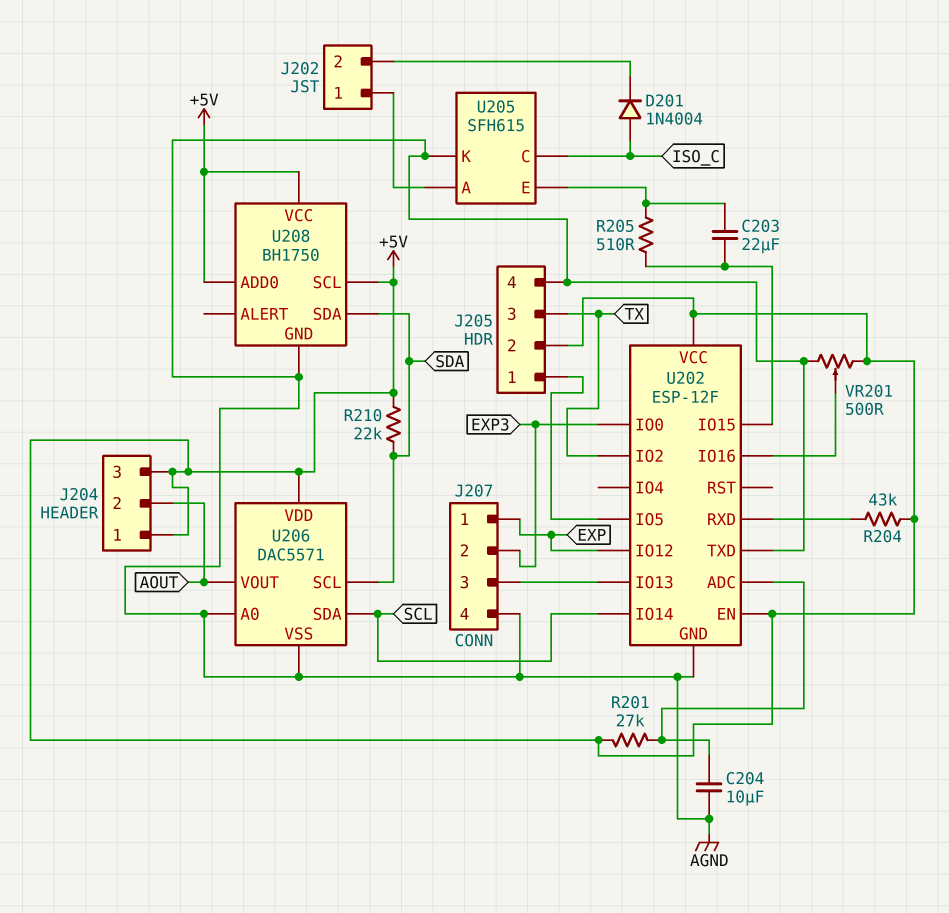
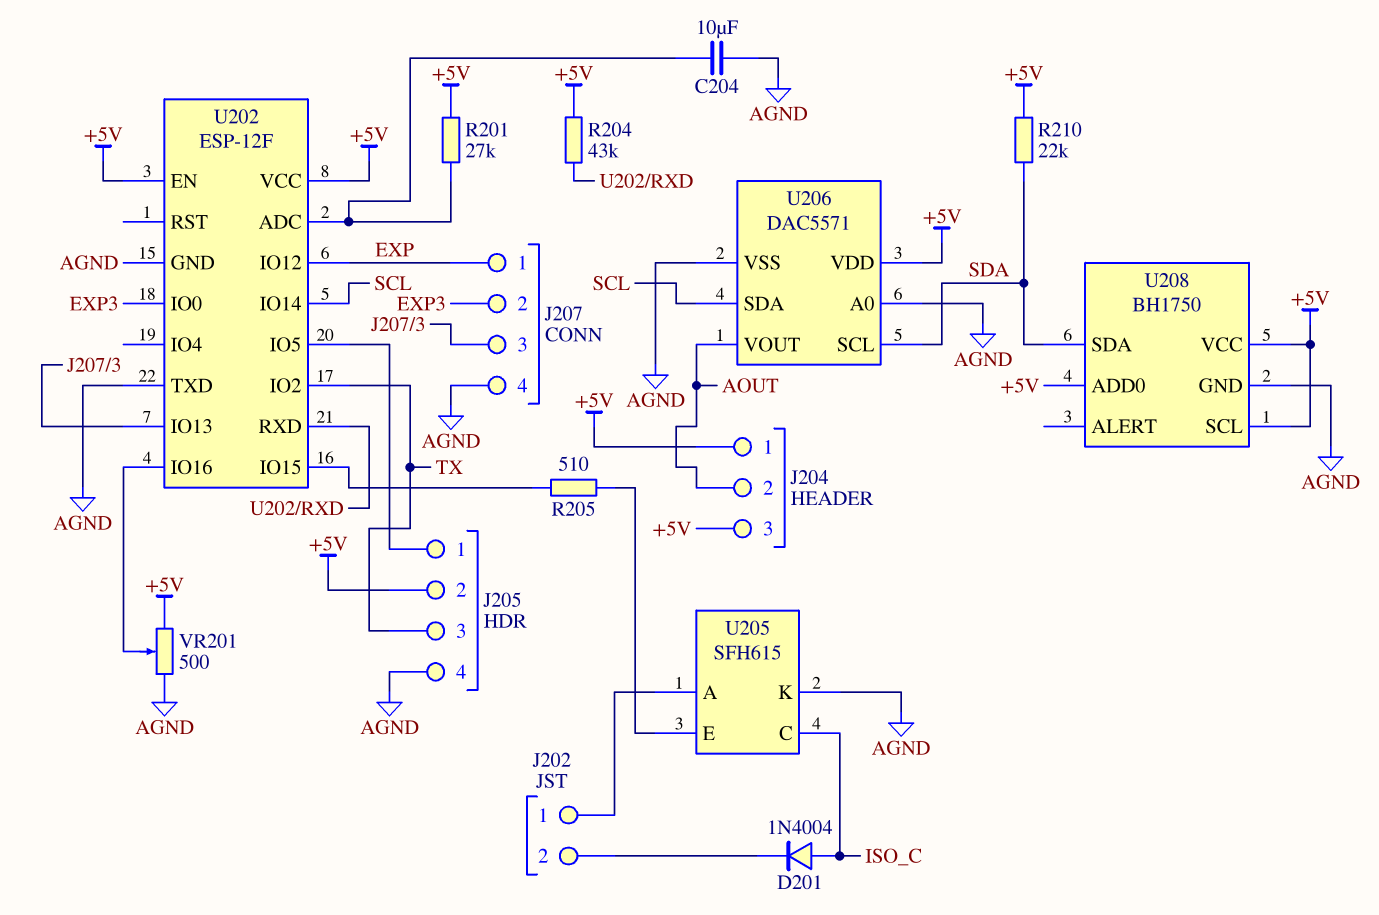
C203: 22uF (U202/IO15, U205/E) -> none

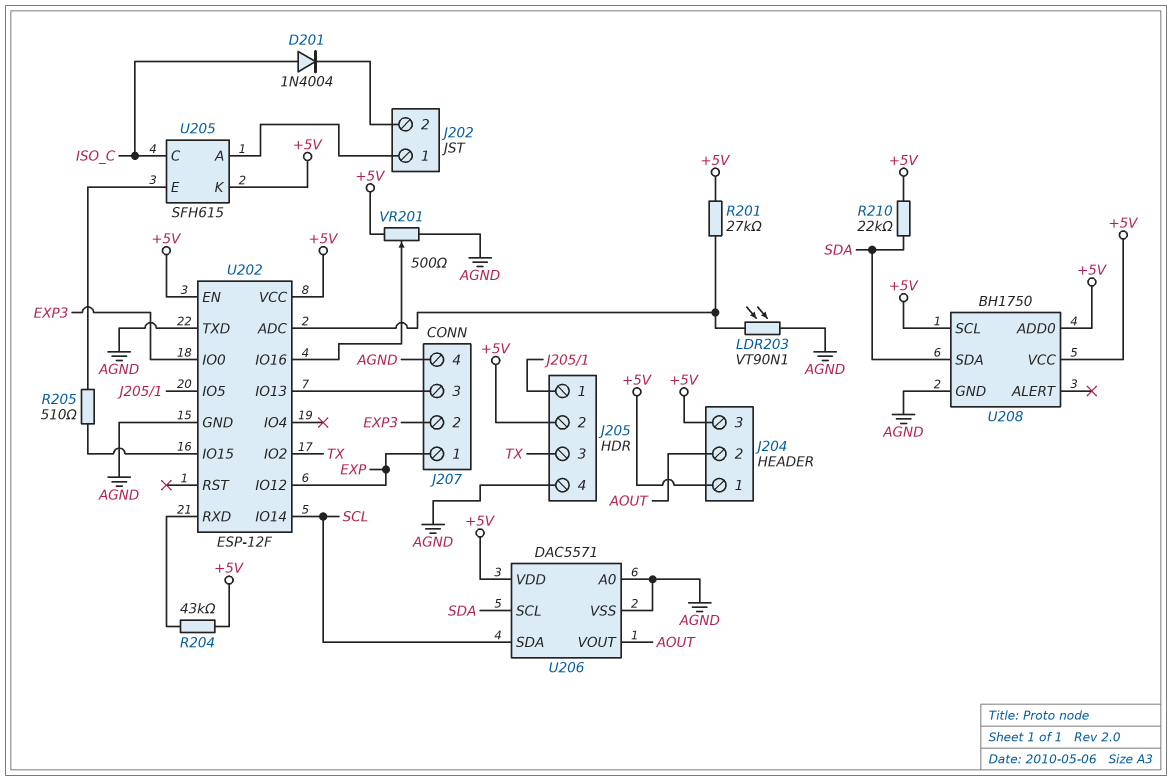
C204: 10uF (AGND, U202/ADC) -> none
LDR203: none -> VT90N1 (AGND, U202/ADC)
U205 pin K: AGND -> +5V

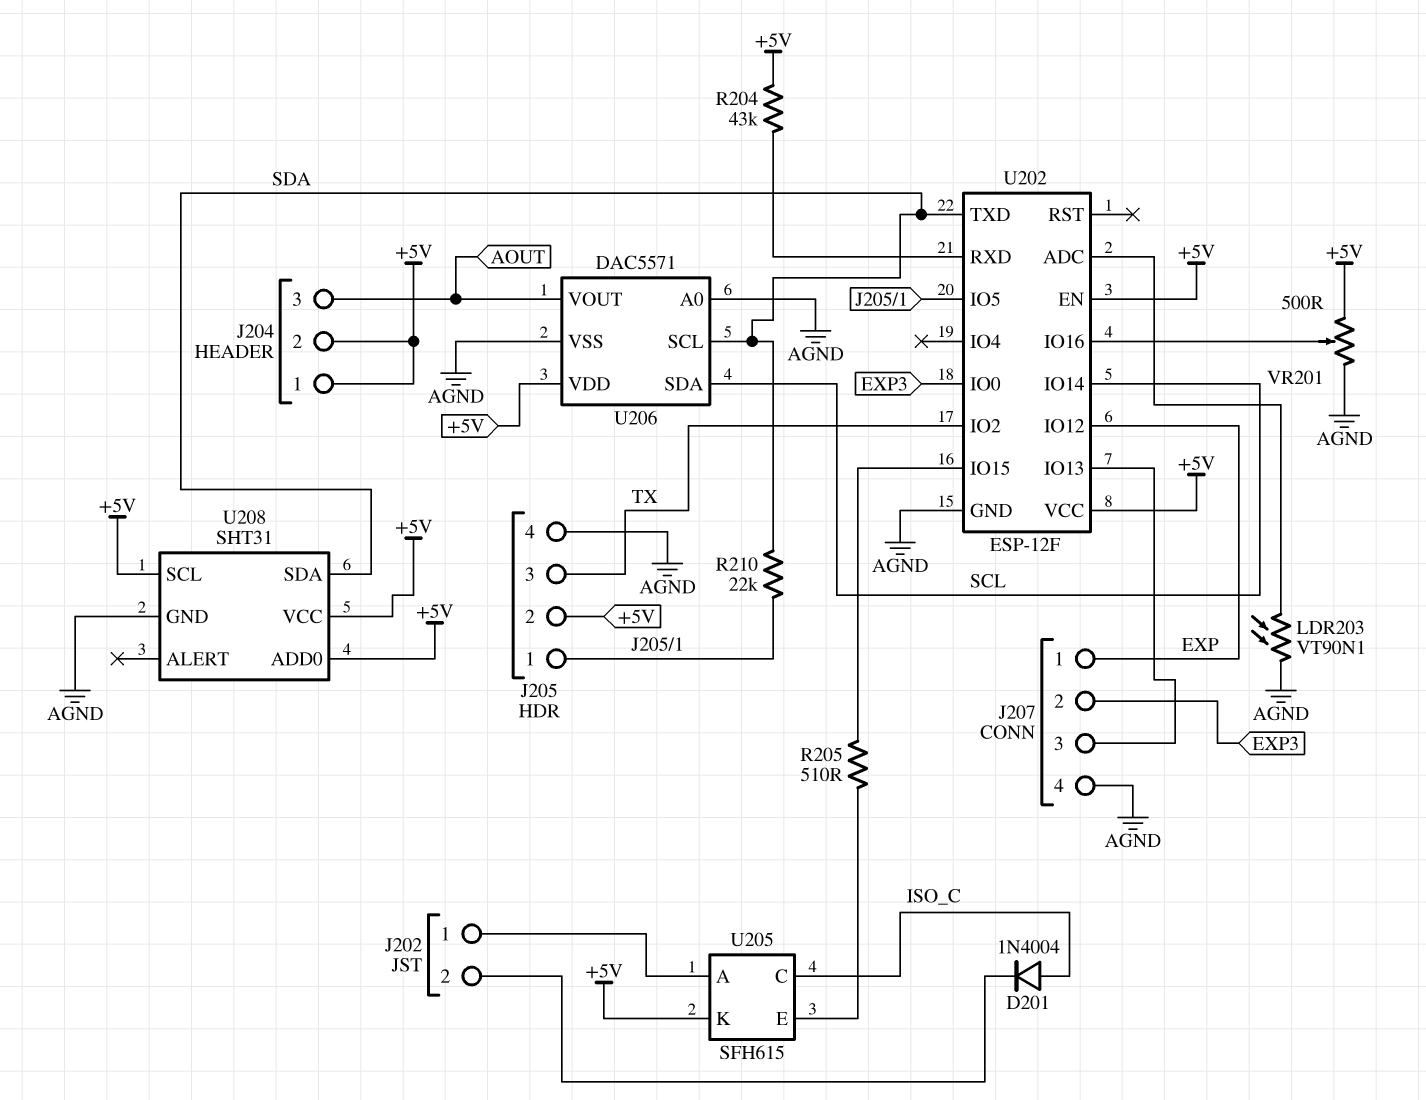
J204 pin 2: AOUT -> +5V
J204 pin 3: +5V -> AOUT
R201: 27k (+5V, U202/ADC) -> none
R210: 22k (+5V, SDA) -> 22k (J205/1, SDA)
U202 pin TXD: AGND -> SDA
U208: BH1750 -> SHT31

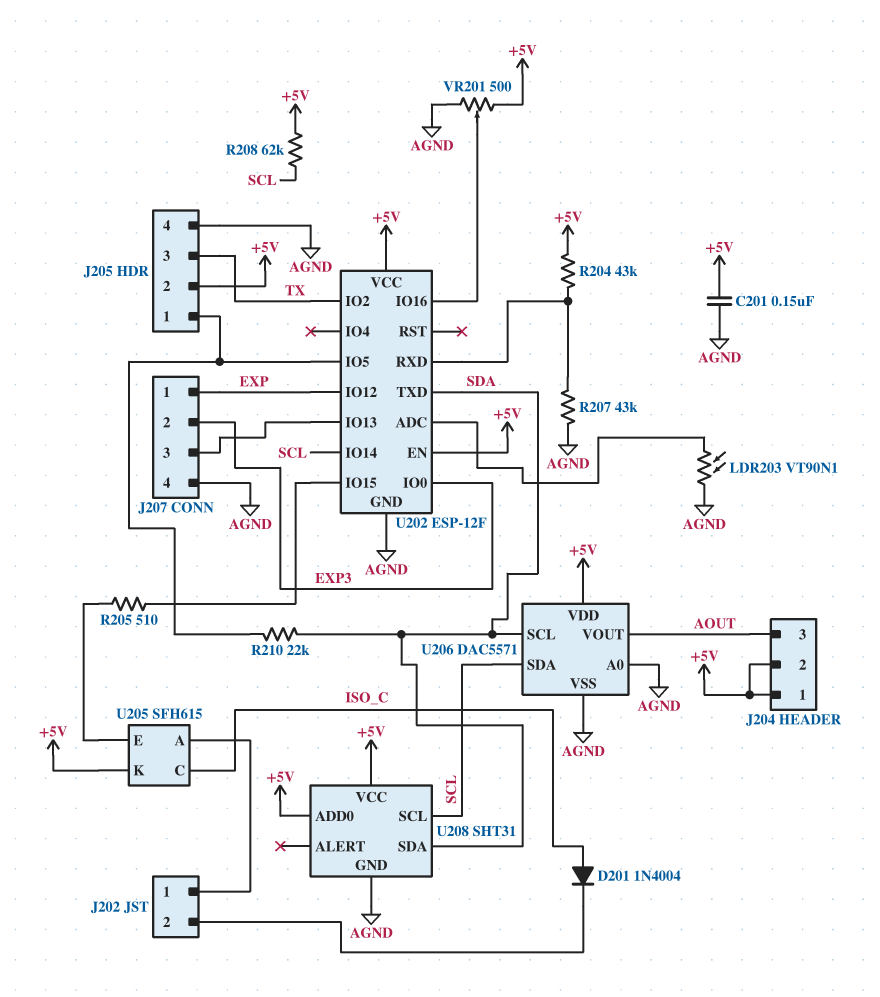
C201: none -> 150nF (+5V, AGND)
R207: none -> 43k (AGND, U202/RXD)
R208: none -> 62k (+5V, SCL)
U208 pin SCL: +5V -> SCL

